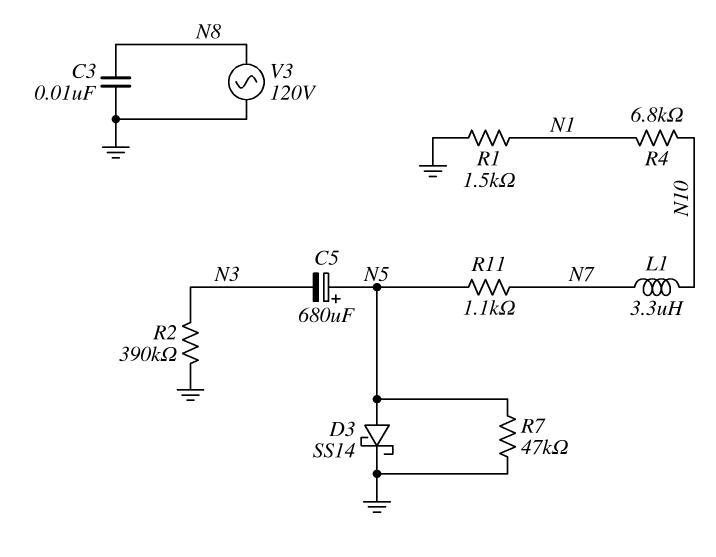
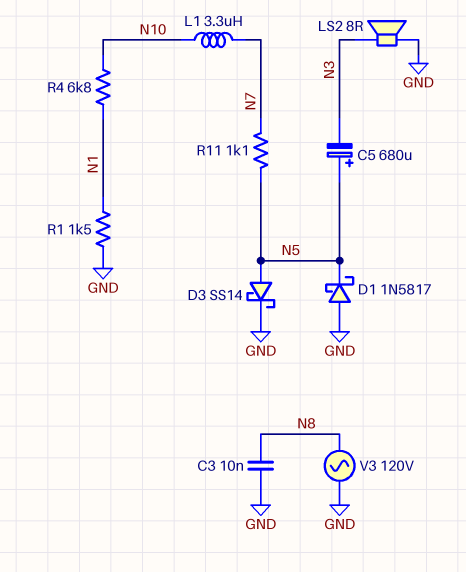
D1: none -> schottky 1N5817 (A GND, K N5)
LS2: none -> speaker 8R (GND, N3)
R2: 390k (GND, N3) -> none
R7: 47k (GND, N5) -> none

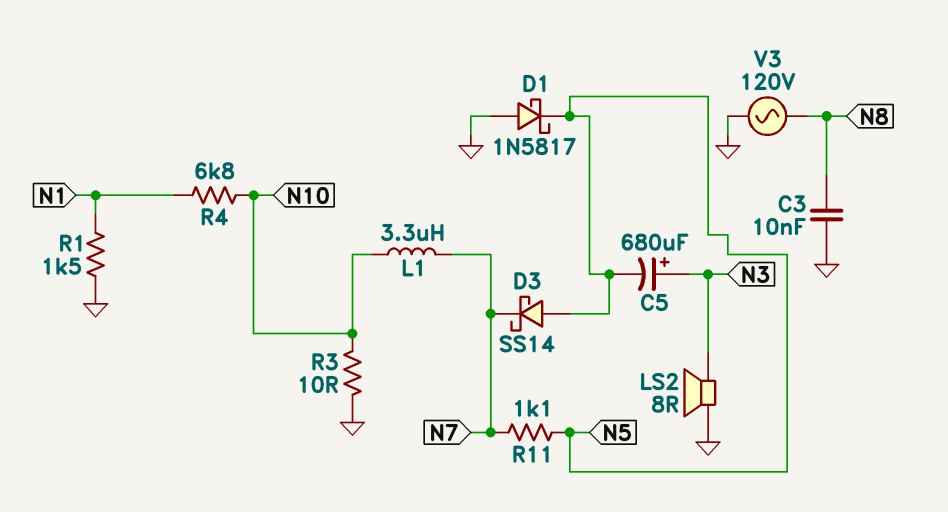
C5: 680uF (plus N5, minus N3) -> 680uF (plus N3, minus N5)
D3: schottky SS14 (A N5, K GND) -> schottky SS14 (A N5, K N7)
R3: none -> 10 (GND, N10)

